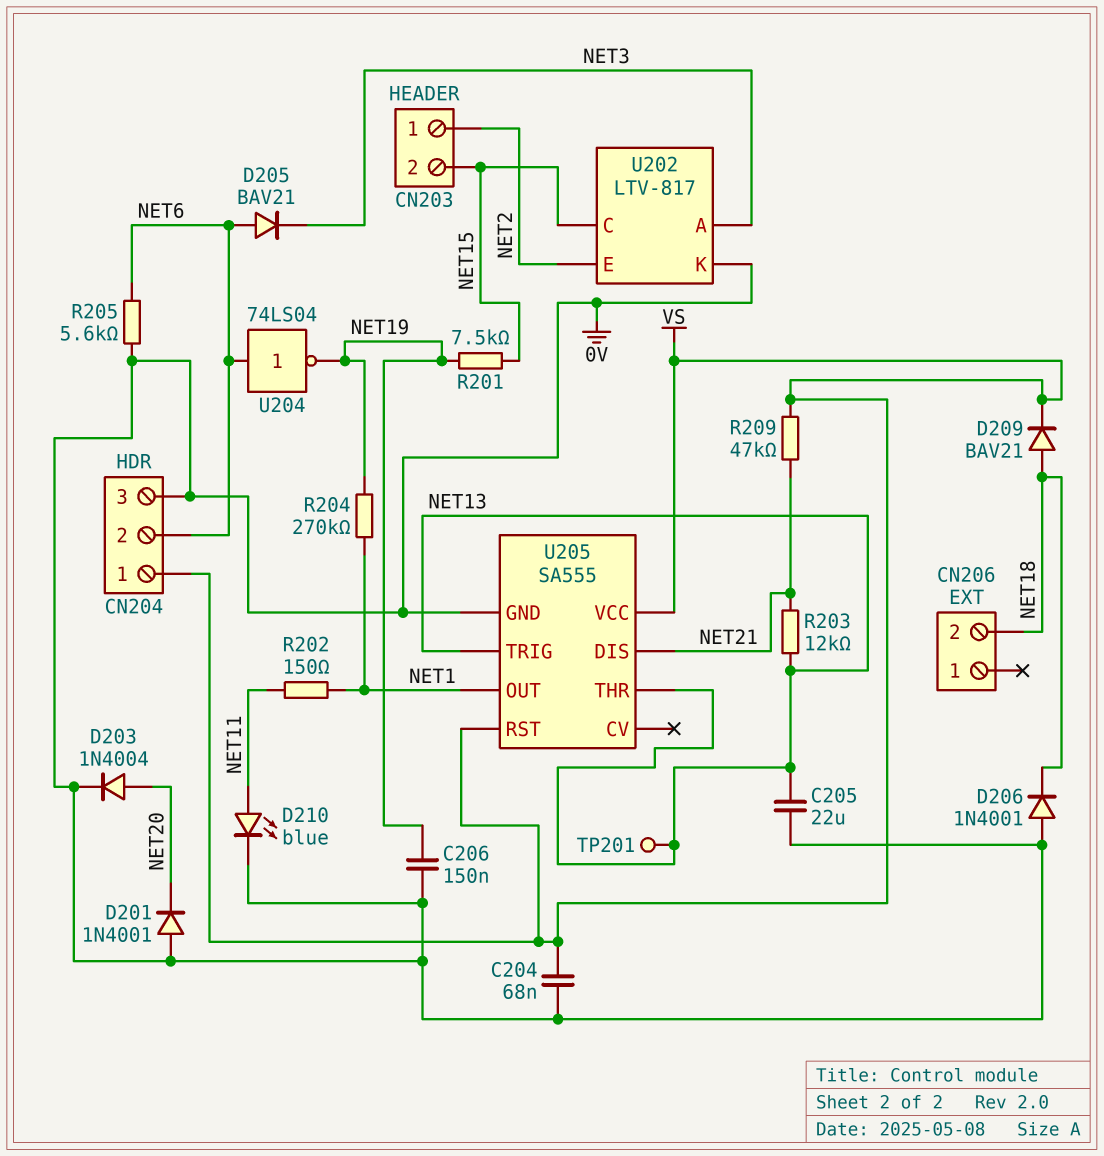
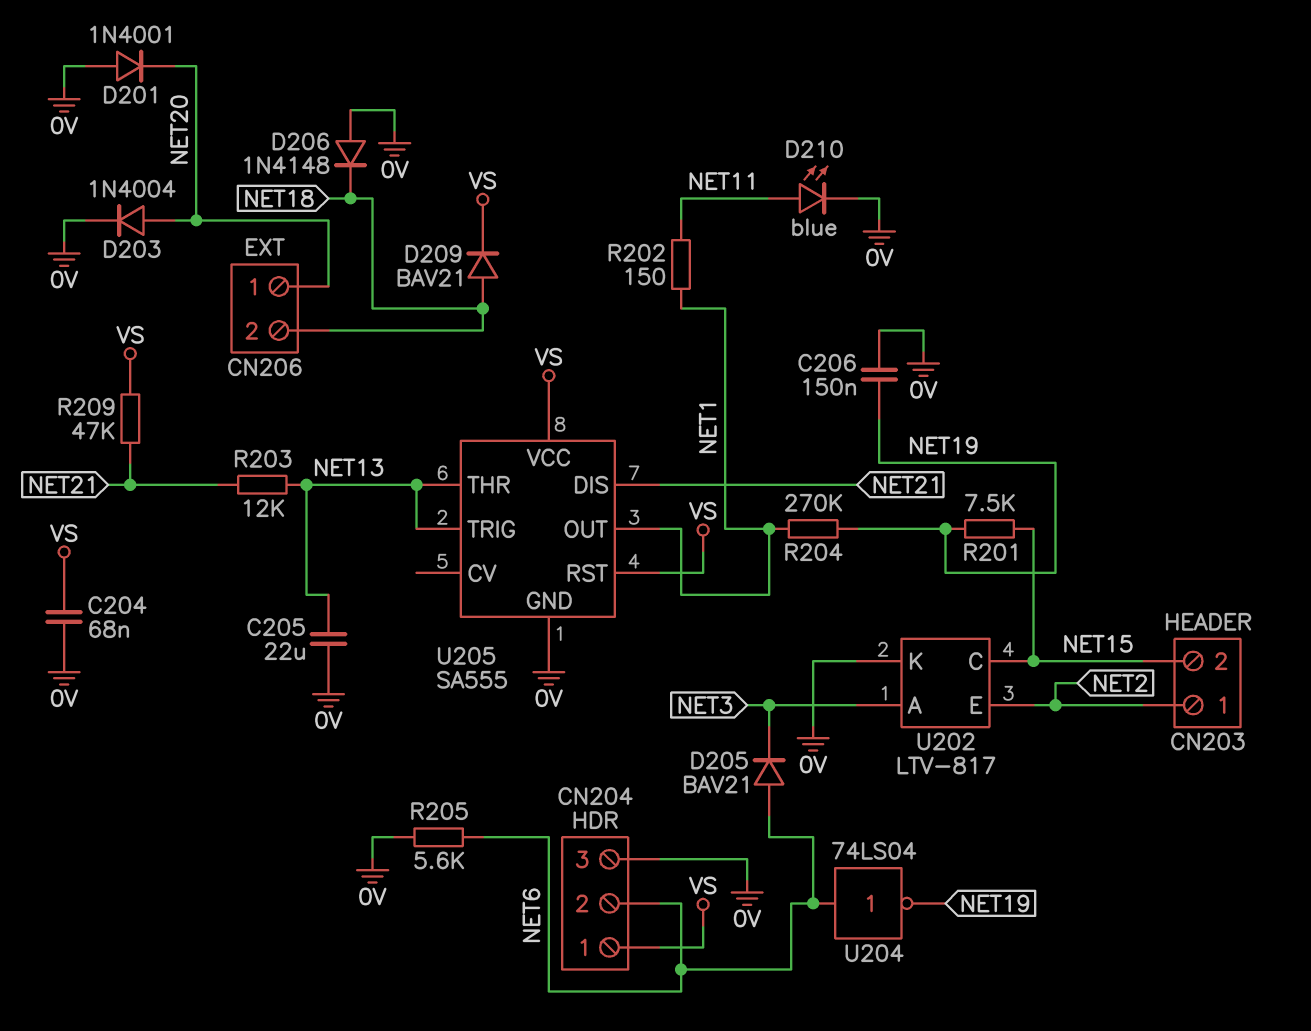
CN206 pin 1: none -> NET20
D206: diode 1N4001 (A 0V, K NET18) -> diode 1N4148 (A 0V, K NET18)
TP201: test point (NET13) -> none

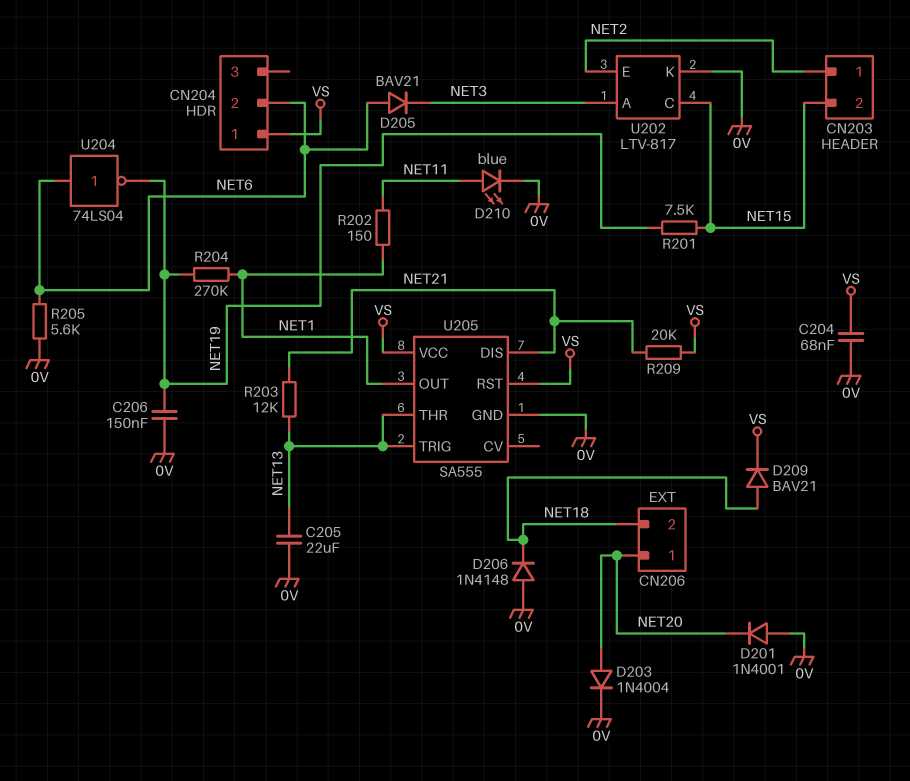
CN204 pin 3: 0V -> none
R209: 47k (NET21, VS) -> 20k (NET21, VS)

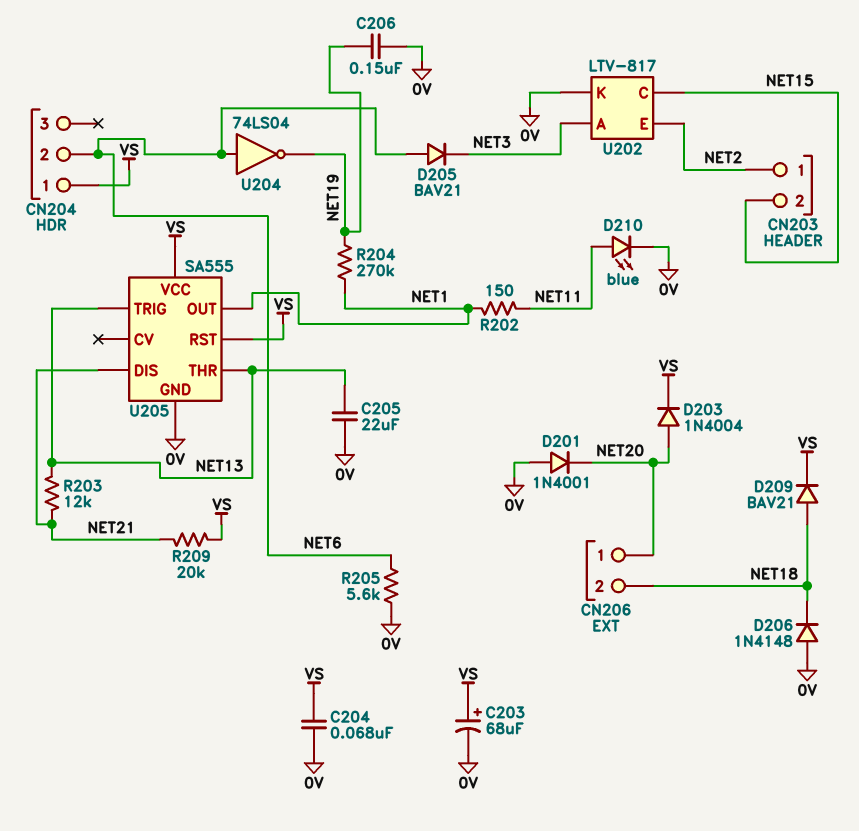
C203: none -> 68uF (plus VS, minus 0V)
D203: diode 1N4004 (A NET20, K 0V) -> diode 1N4004 (A NET20, K VS)
R201: 7.5k (NET15, NET19) -> none

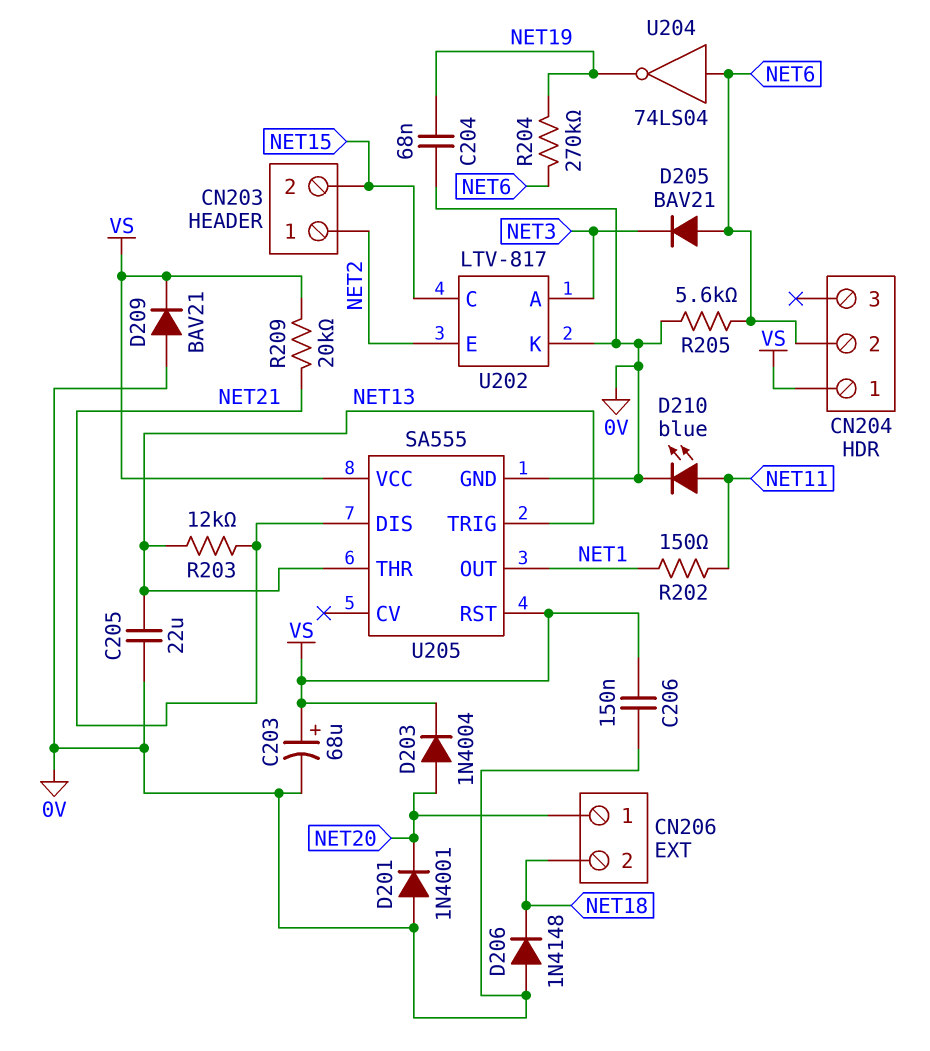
C204: 68nF (0V, VS) -> 68nF (0V, NET19)
C206: 150nF (0V, NET19) -> 150nF (0V, VS)
D209: diode BAV21 (A NET18, K VS) -> diode BAV21 (A 0V, K VS)
R204: 270k (NET1, NET19) -> 270k (NET6, NET19)

